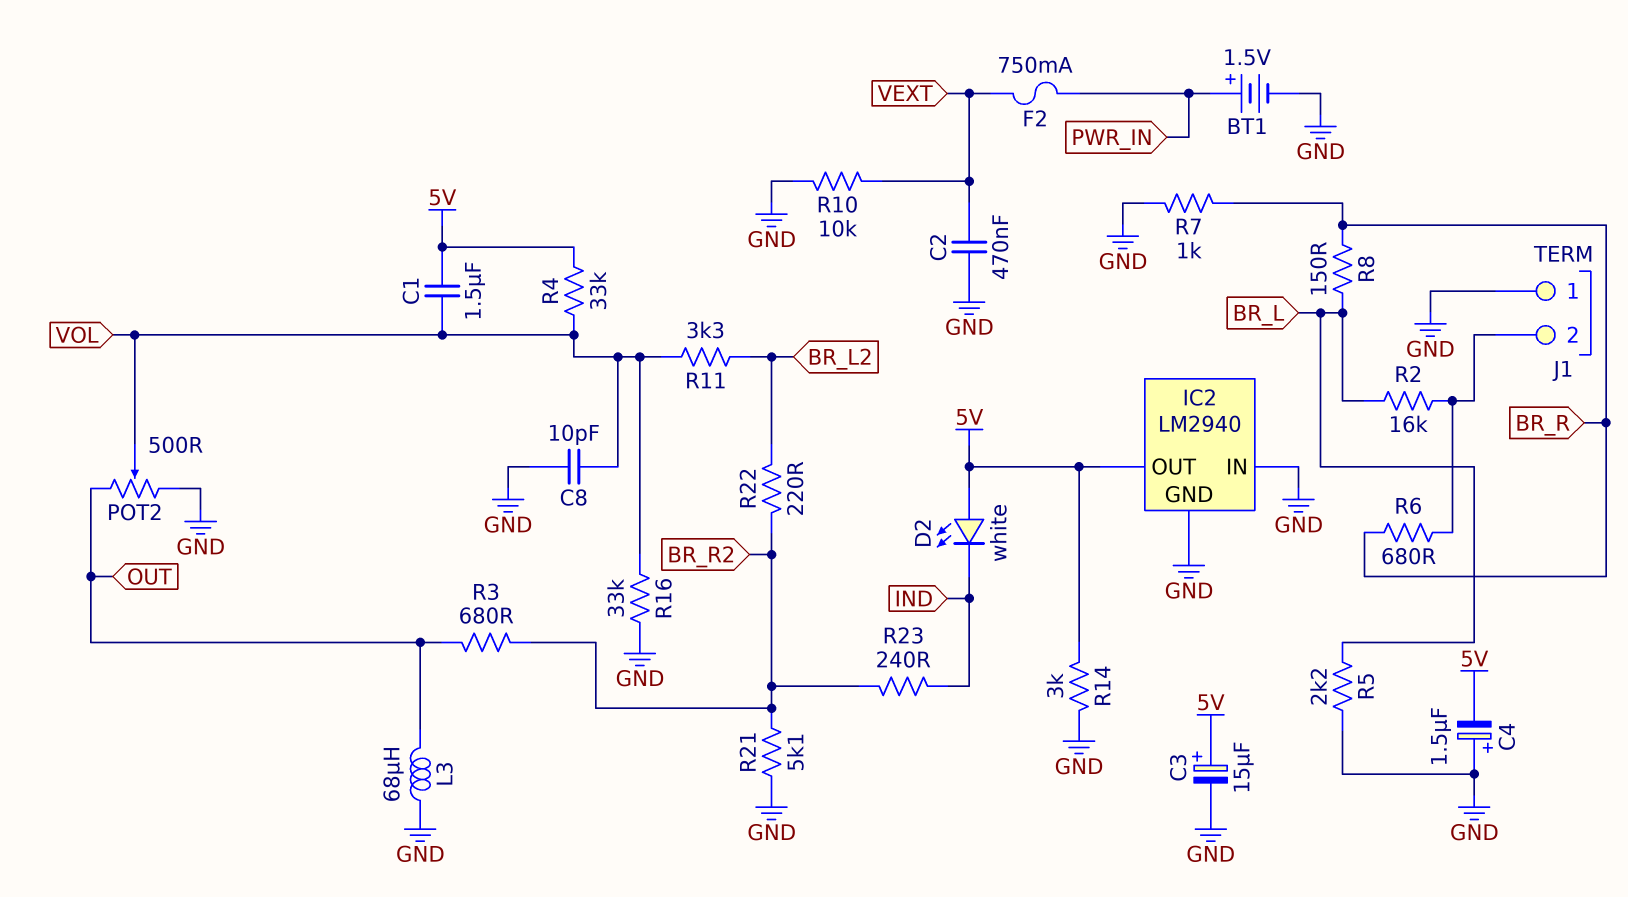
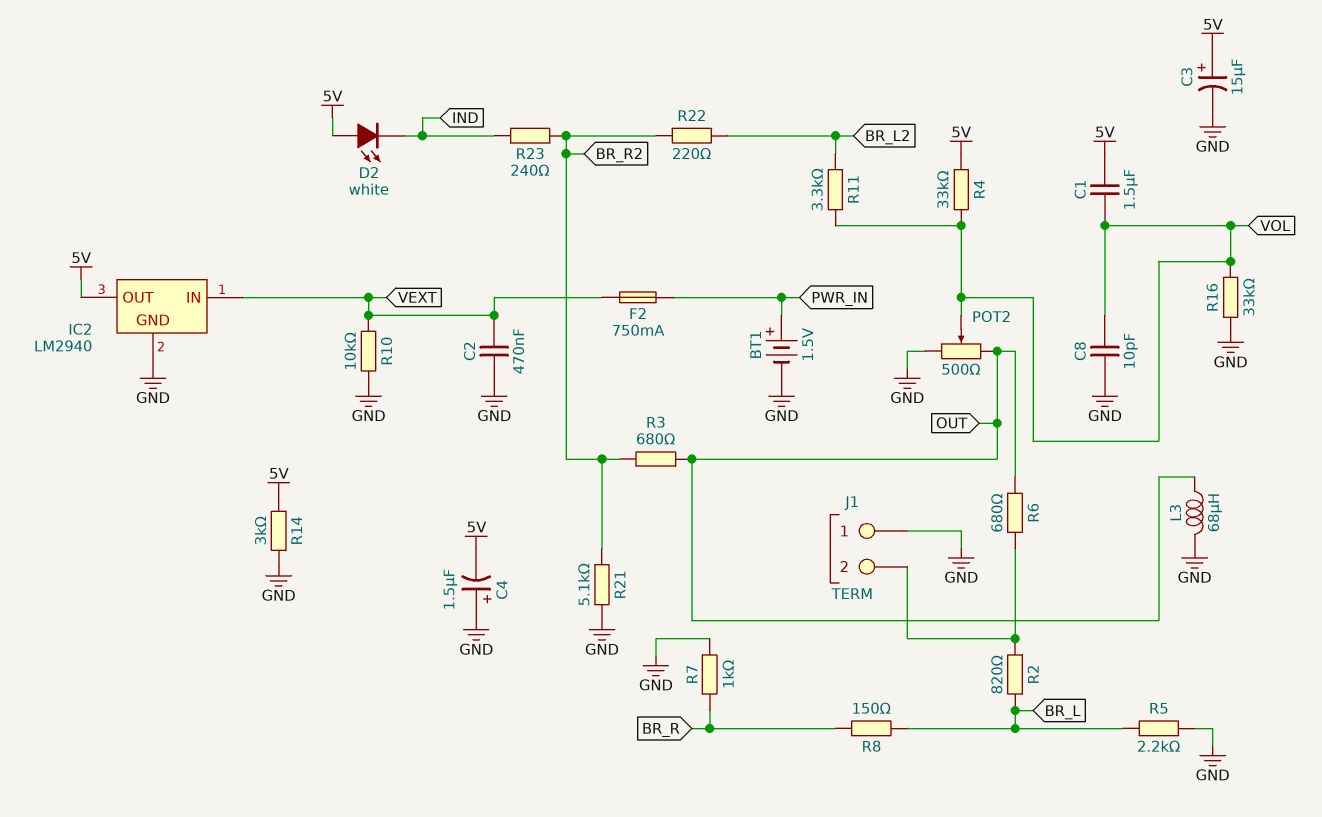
IC2 pin IN: GND -> VEXT
R2: 16k (BR_L, J1/2) -> 820 (BR_L, J1/2)
R6: 680 (BR_R, J1/2) -> 680 (J1/2, OUT)

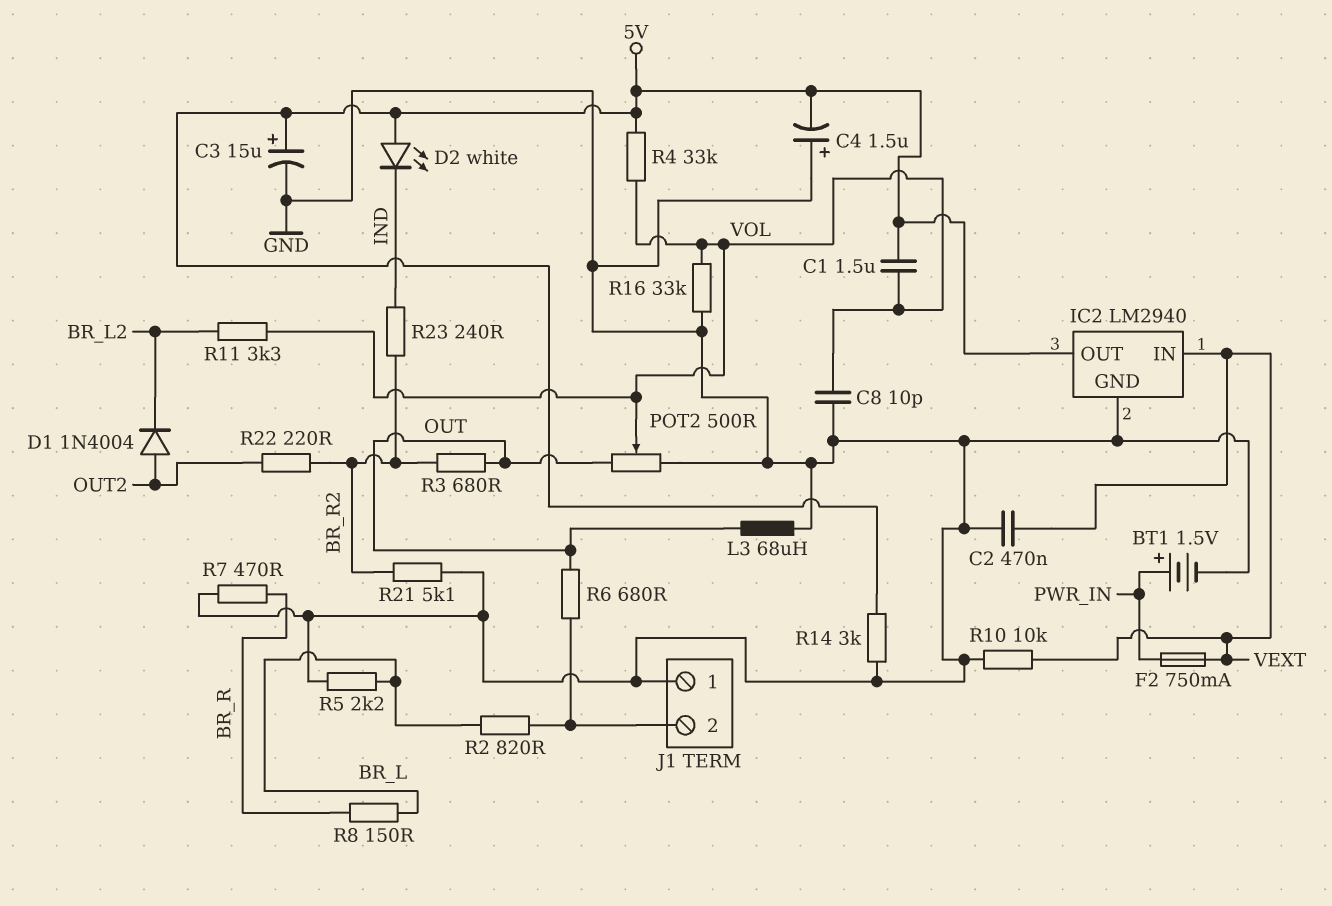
D1: none -> diode 1N4004 (A OUT2, K BR_L2)
R7: 1k (BR_R, GND) -> 470 (BR_R, GND)
R22: 220 (BR_L2, BR_R2) -> 220 (BR_R2, OUT2)

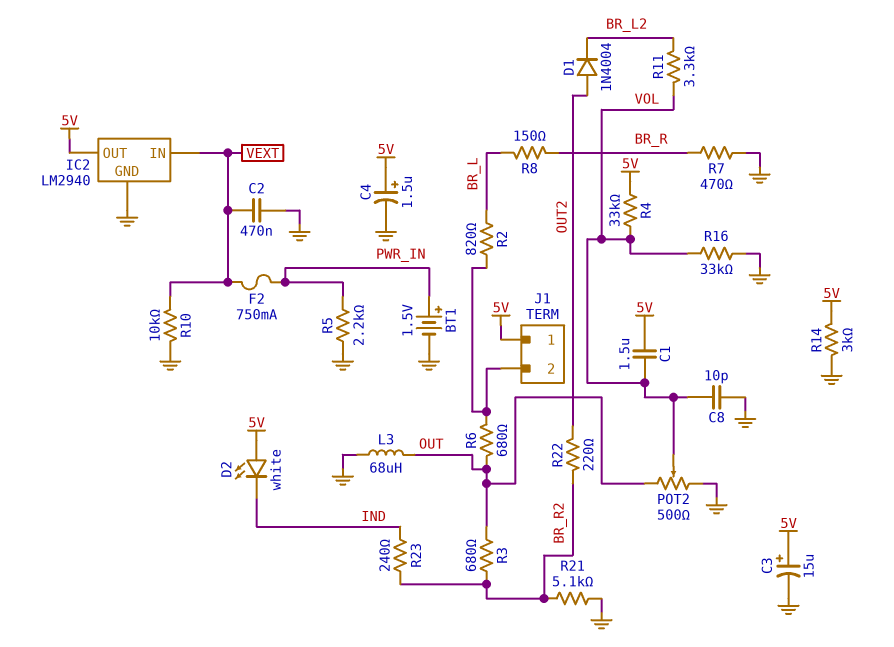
C4: 1.5uF (plus GND, minus 5V) -> 1.5uF (plus 5V, minus GND)
J1 pin 1: GND -> 5V
R5: 2.2k (BR_L, GND) -> 2.2k (GND, PWR_IN)

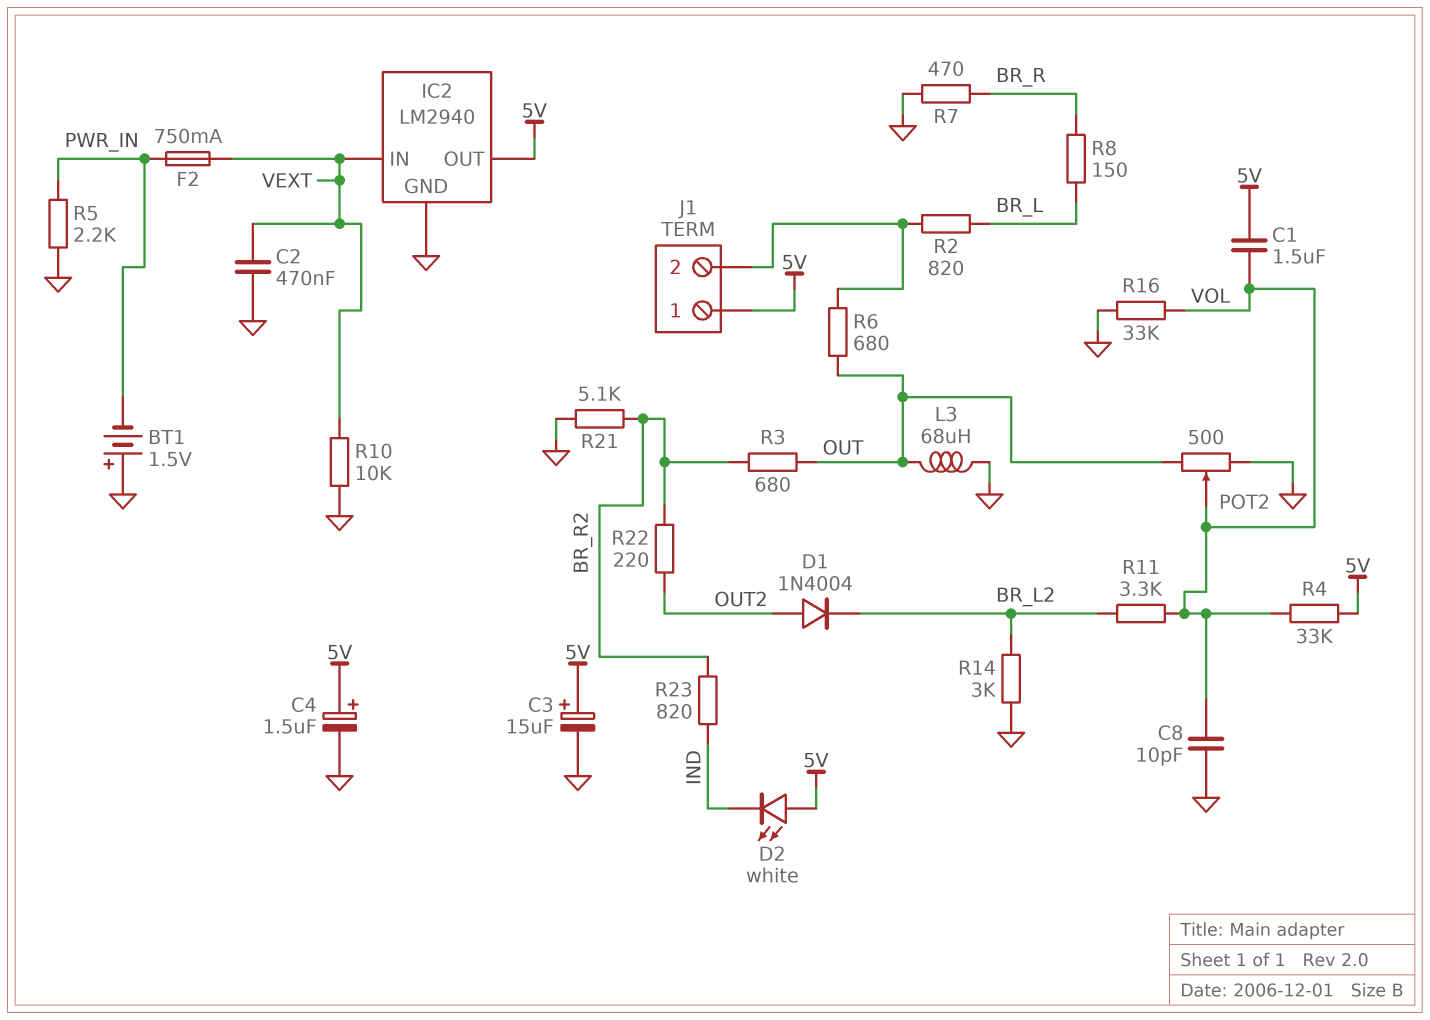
BT1: 1.5V (plus PWR_IN, minus GND) -> 1.5V (plus GND, minus PWR_IN)
R14: 3k (5V, GND) -> 3k (BR_L2, GND)
R23: 240 (BR_R2, IND) -> 820 (BR_R2, IND)

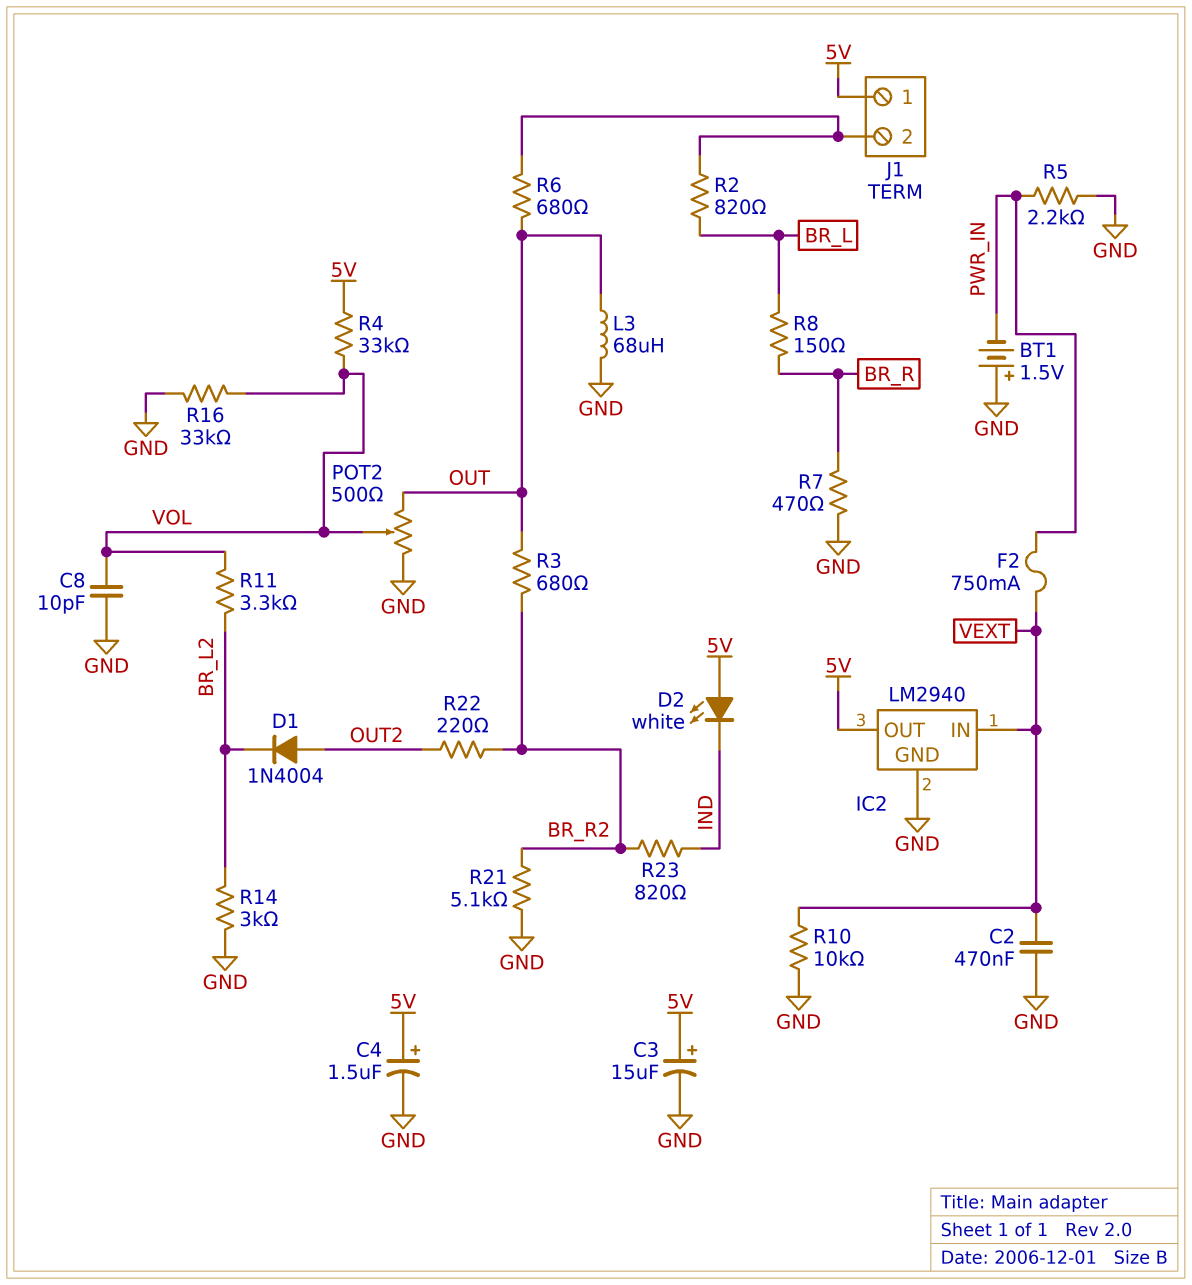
C1: 1.5uF (5V, VOL) -> none

